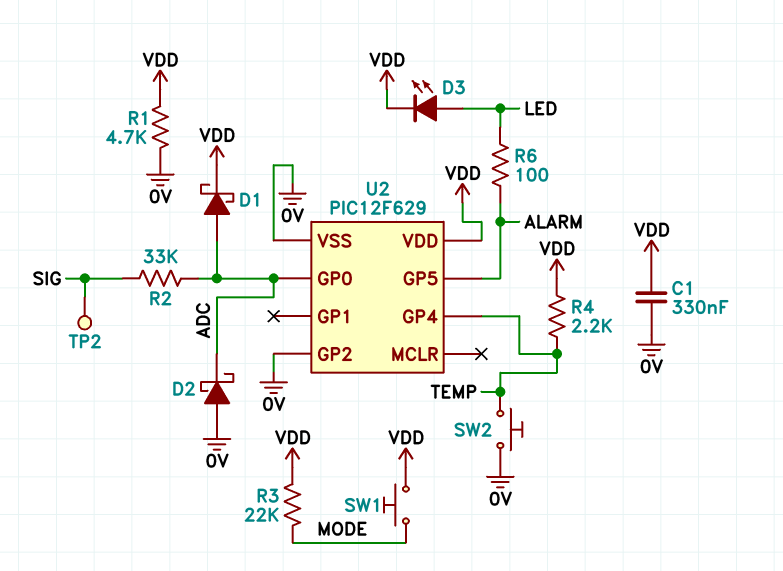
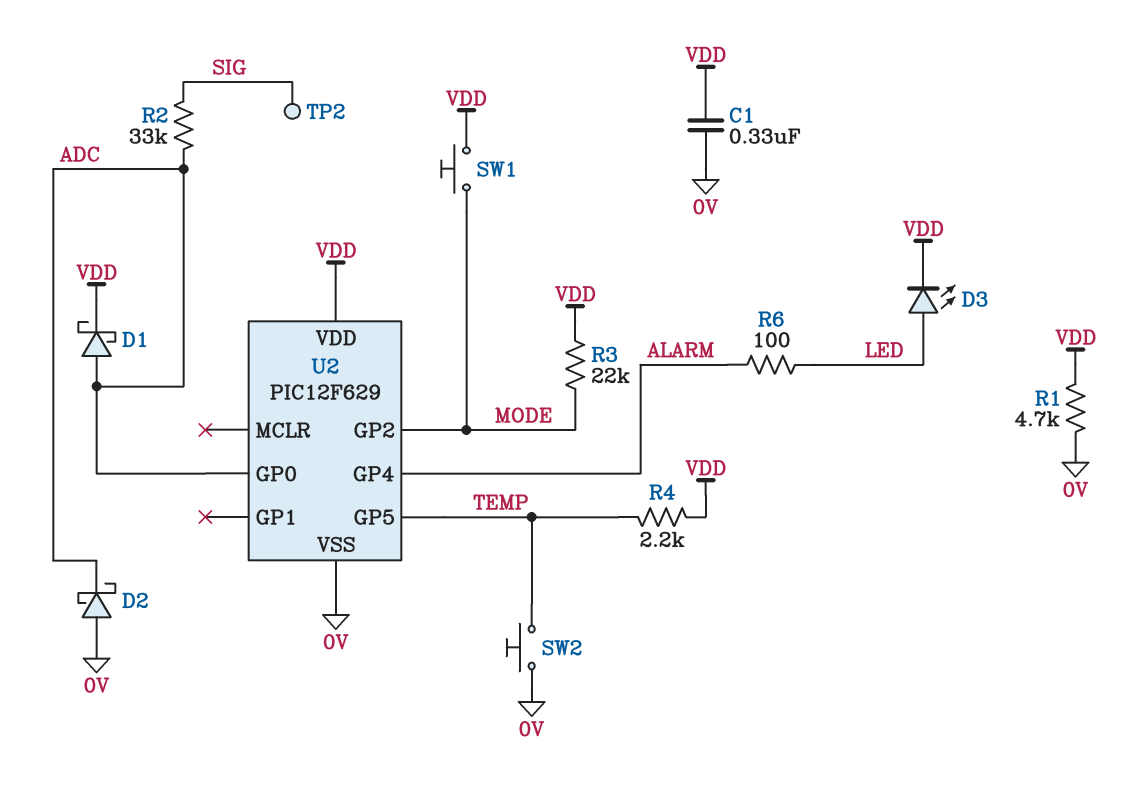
U2 pin GP2: 0V -> MODE
U2 pin GP4: TEMP -> ALARM
U2 pin GP5: ALARM -> TEMP

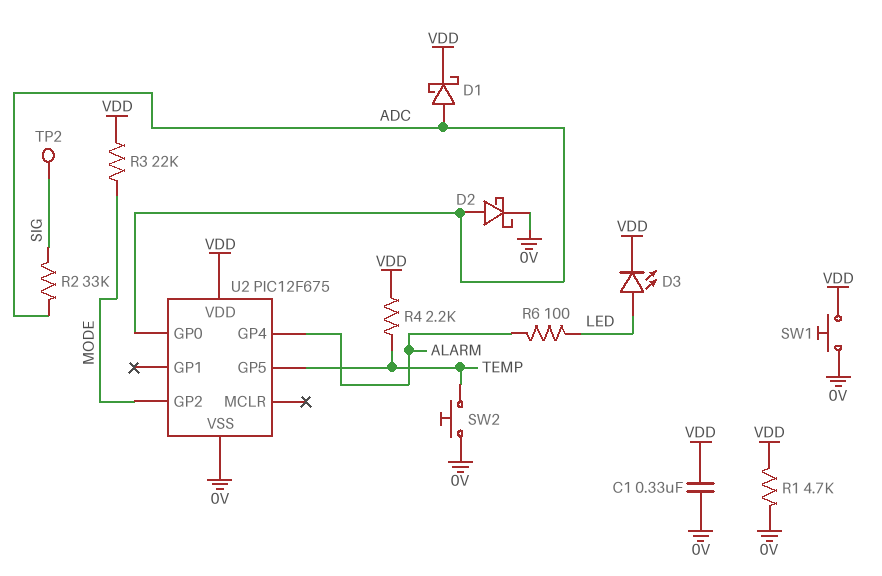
D2: schottky (A 0V, K ADC) -> schottky (A ADC, K 0V)
SW1: button (MODE, VDD) -> button (0V, VDD)
U2: PIC12F629 -> PIC12F675

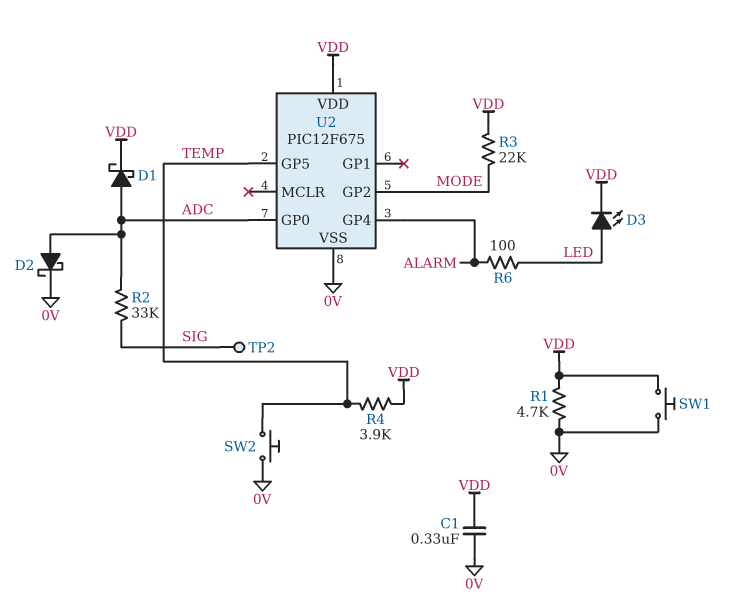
R4: 2.2k (TEMP, VDD) -> 3.9k (TEMP, VDD)

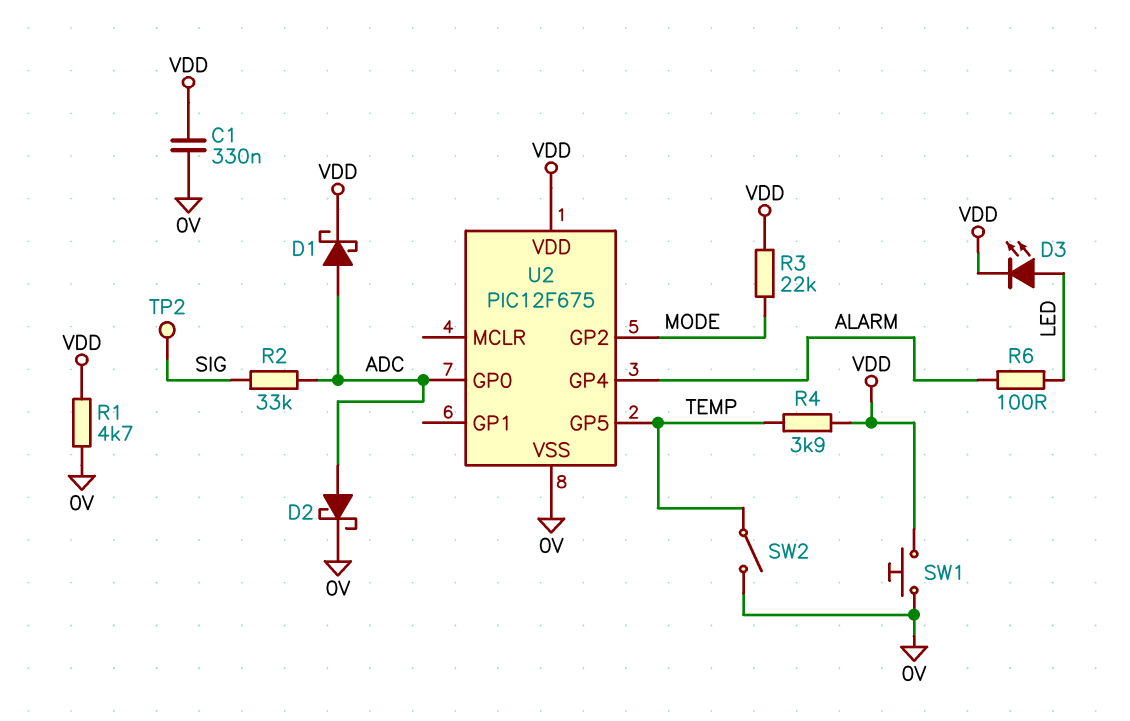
SW2: button (0V, TEMP) -> switch (0V, TEMP)

